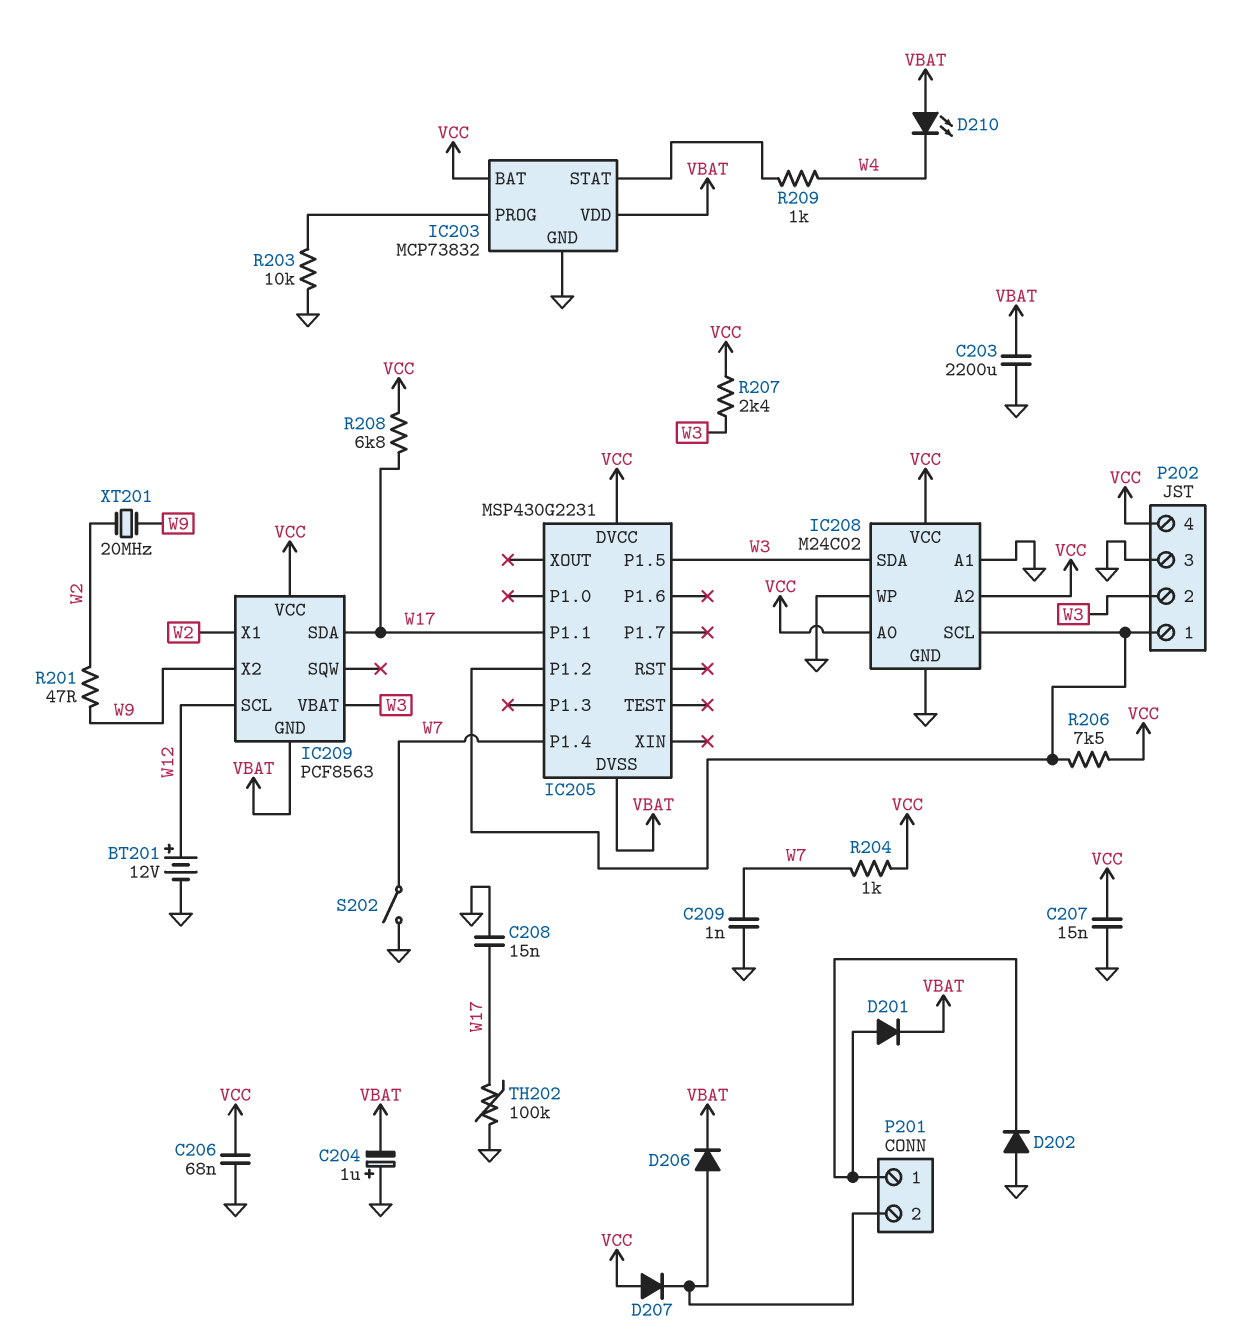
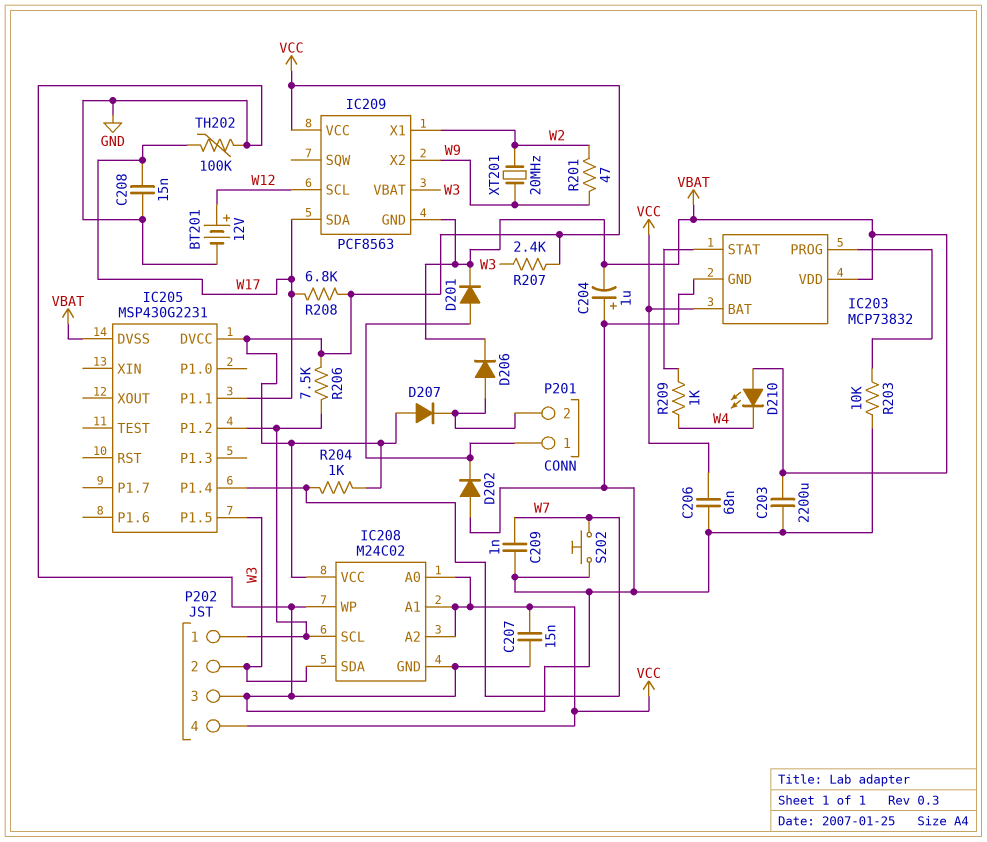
IC208 pin A1: GND -> VCC
S202: switch (GND, W7) -> button (GND, W7)

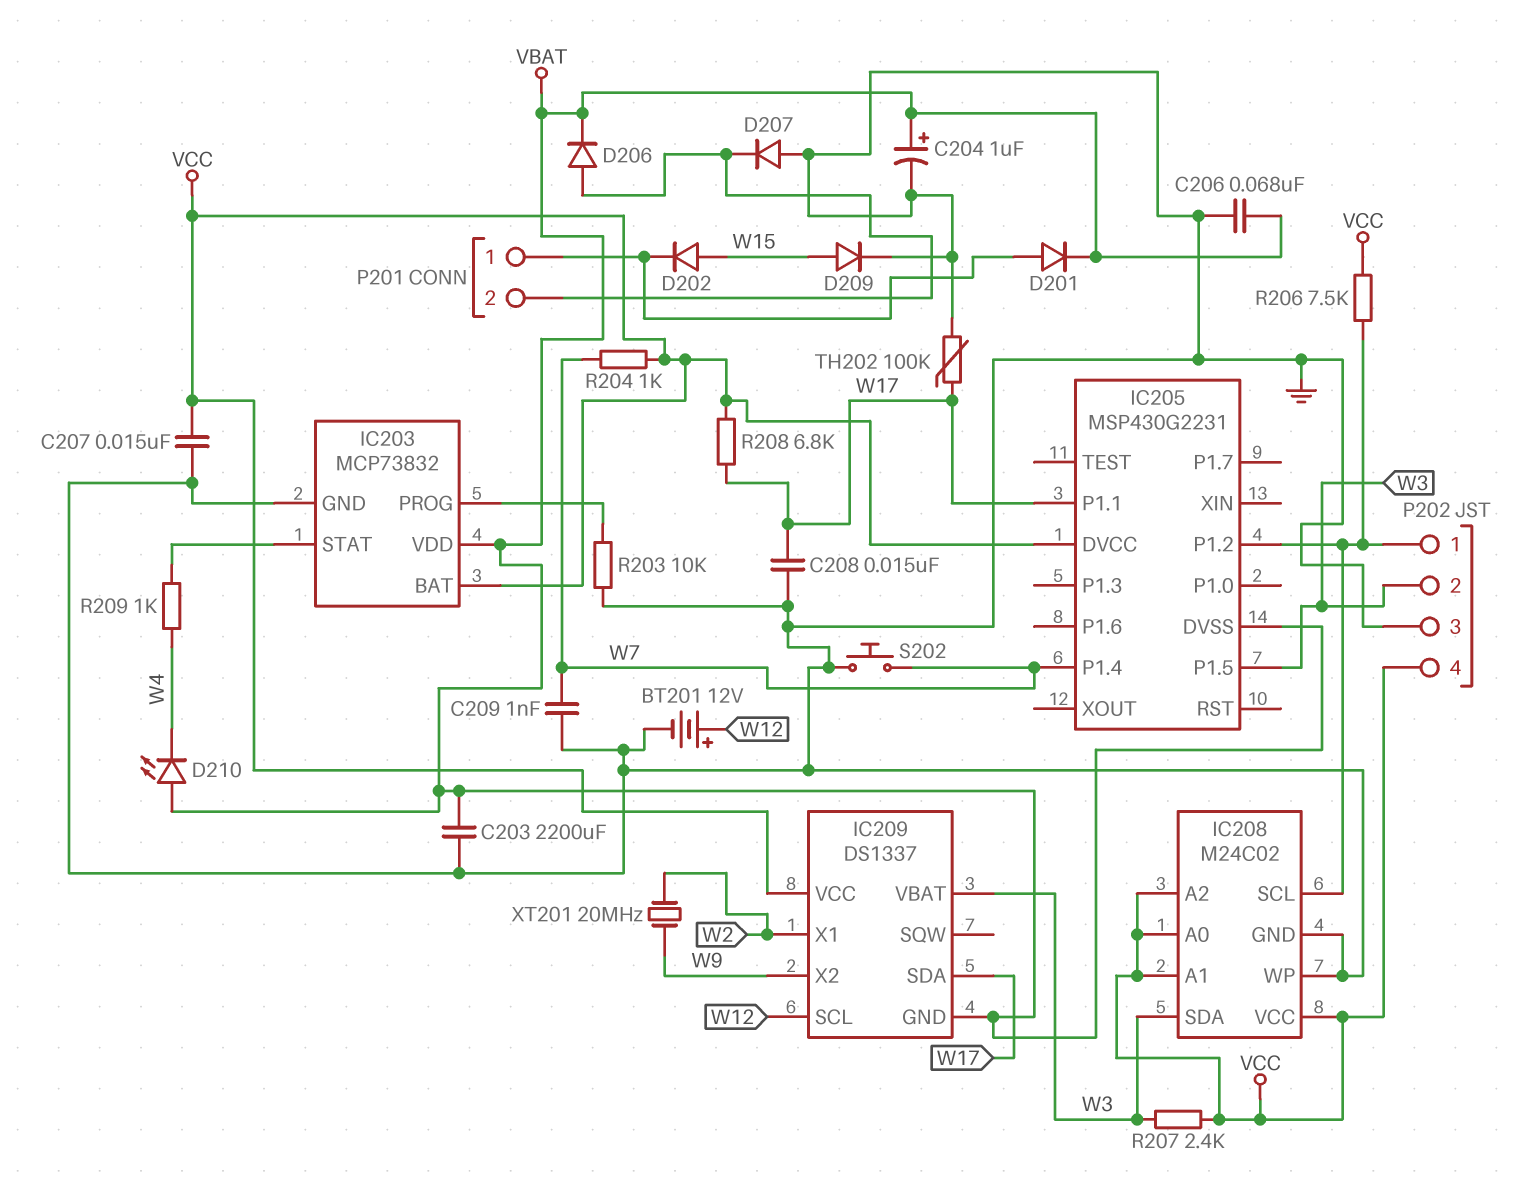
C204: 1uF (plus GND, minus VBAT) -> 1uF (plus VBAT, minus GND)
C206: 68nF (GND, VCC) -> 68nF (GND, VBAT)
D202: diode (A GND, K P201/1) -> diode (A W15, K P201/1)
D207: diode (A VCC, K P201/2) -> diode (A GND, K P201/2)
D209: none -> diode (A W15, K GND)
IC209: PCF8563 -> DS1337
R201: 47 (W2, W9) -> none

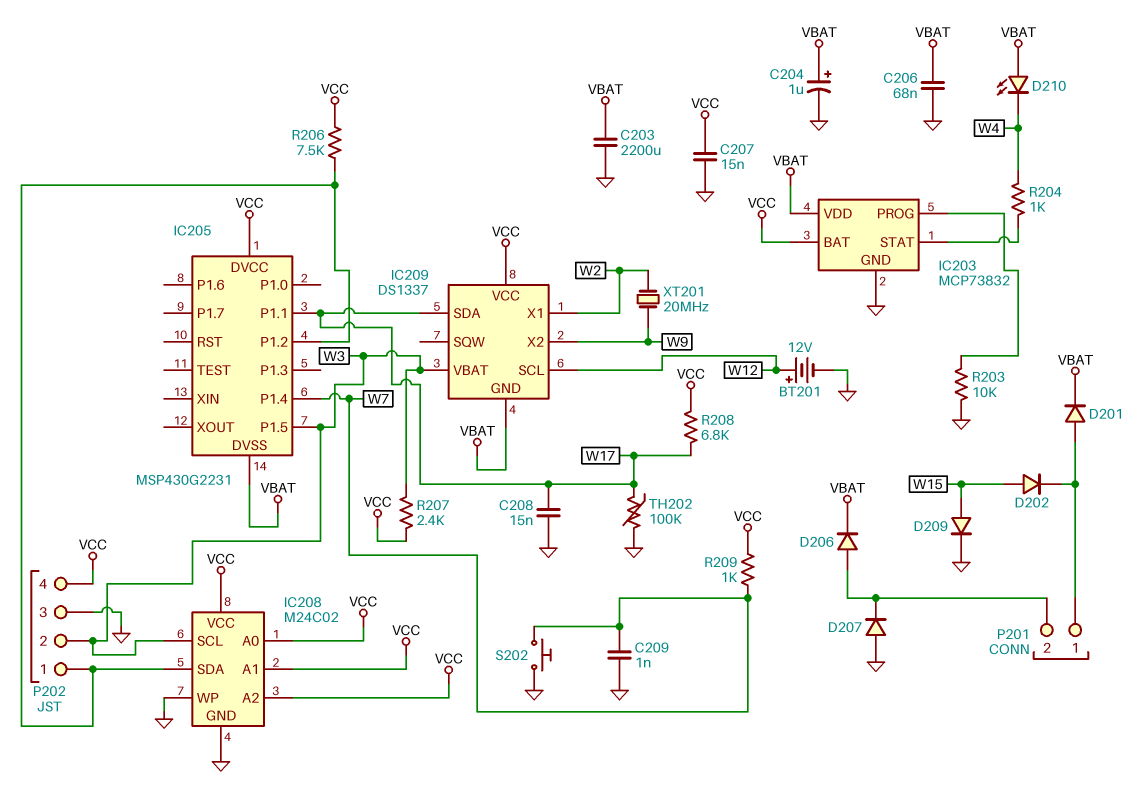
IC208 pin SCL: IC205/P1.2 -> W3
IC208 pin SDA: W3 -> IC205/P1.2
R204: 1k (VCC, W7) -> 1k (IC203/STAT, W4)
R209: 1k (IC203/STAT, W4) -> 1k (VCC, W7)

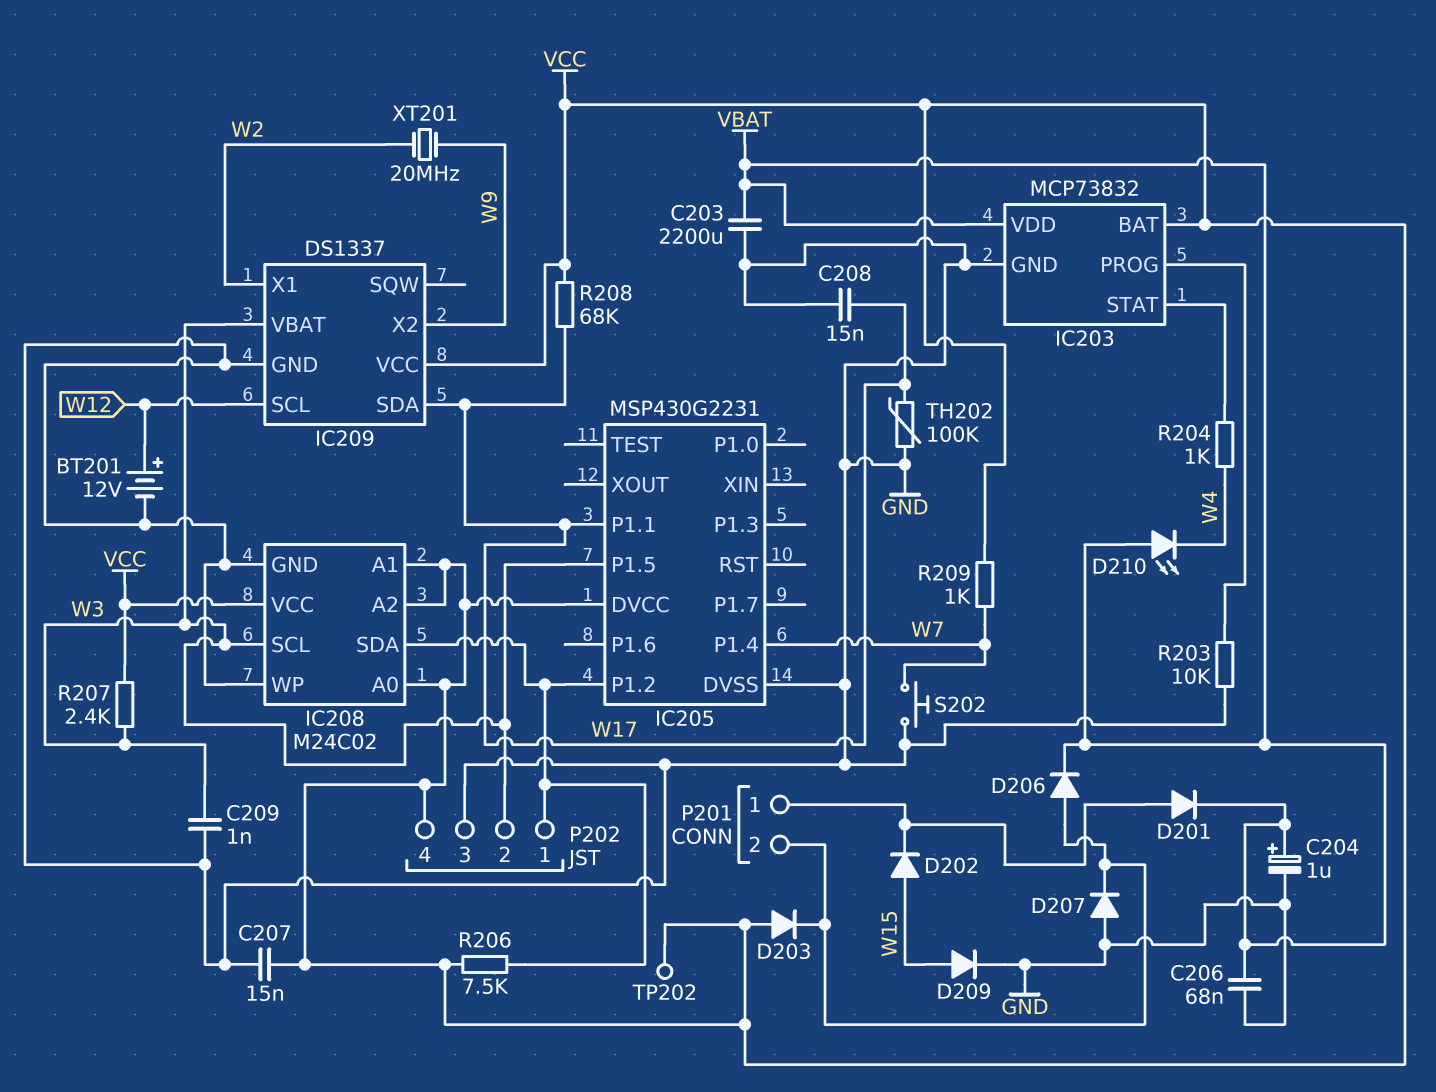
C209: 1nF (GND, W7) -> 1nF (GND, W3)
D203: none -> diode (A VCC, K P201/2)
IC205 pin DVSS: VBAT -> GND
IC209 pin GND: VBAT -> GND
R208: 6.8k (VCC, W17) -> 68k (VCC, W17)
TP202: none -> test point (VCC)

